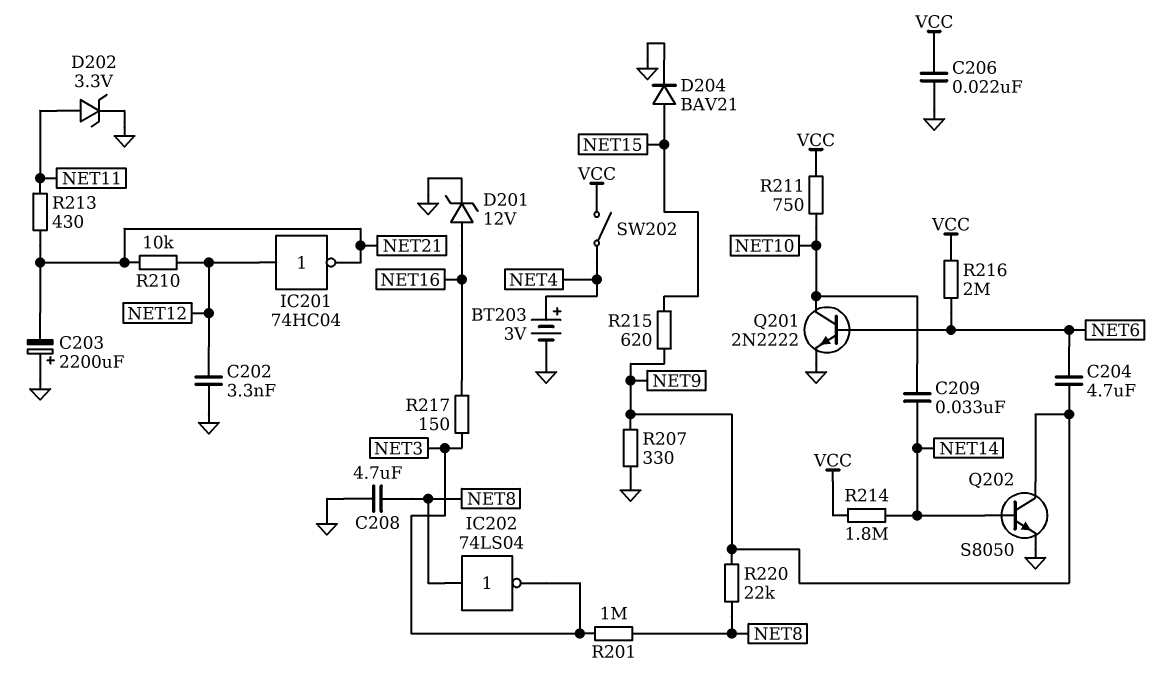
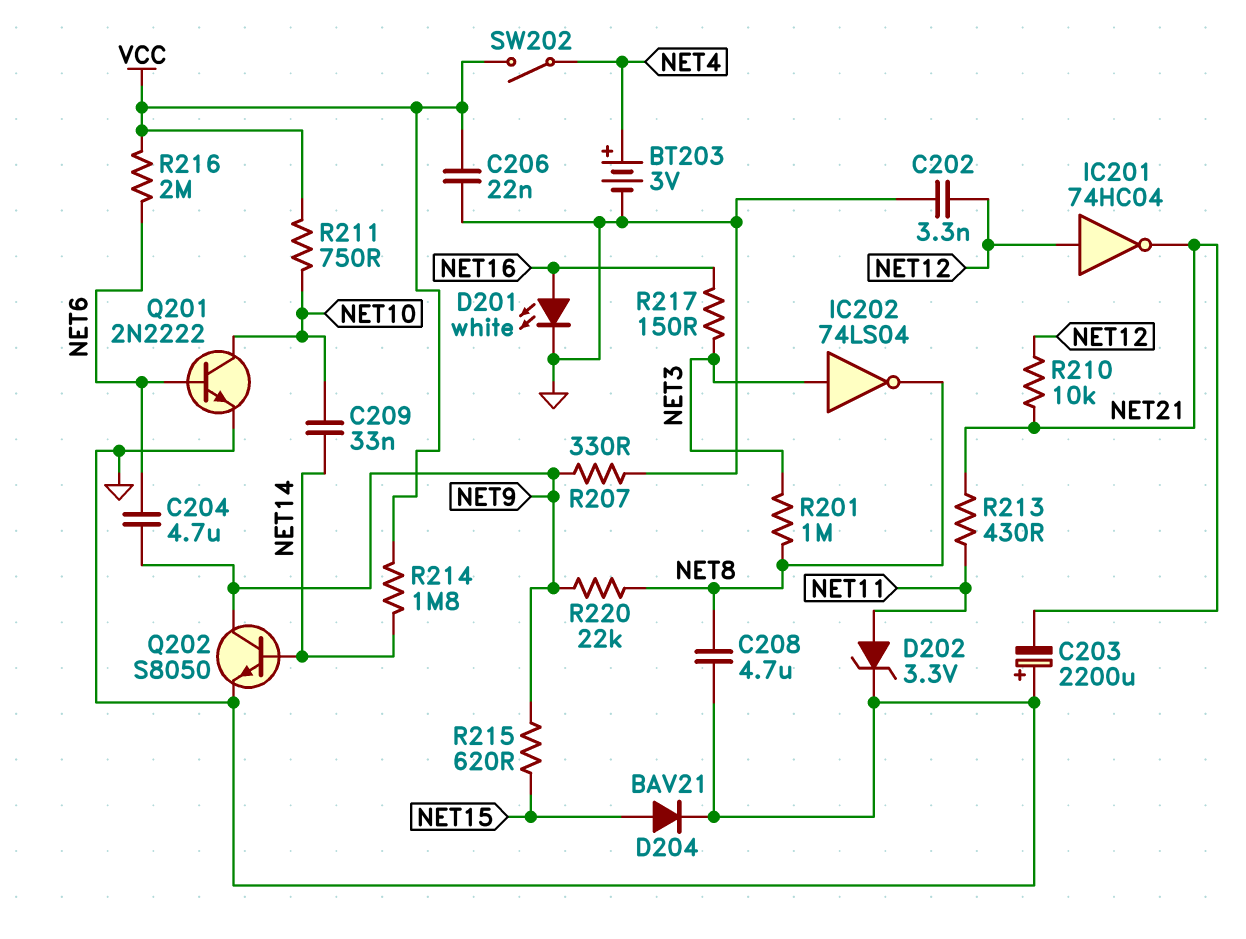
D201: zener 12V (A NET16, K GND) -> LED white (A NET16, K GND)
IC202: NOT 74LS04 (in NET8, out NET3) -> NOT 74LS04 (in NET3, out NET8)

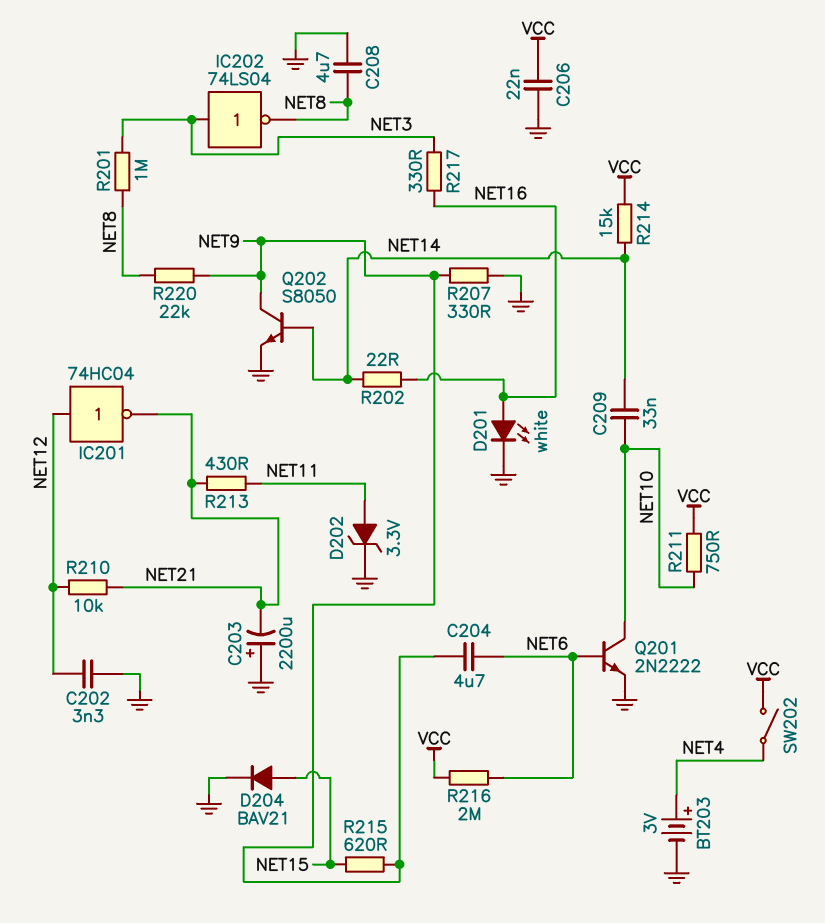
R202: none -> 22 (NET14, NET16)
R214: 1.8M (NET14, VCC) -> 15k (NET14, VCC)
R217: 150 (NET3, NET16) -> 330 (NET3, NET16)

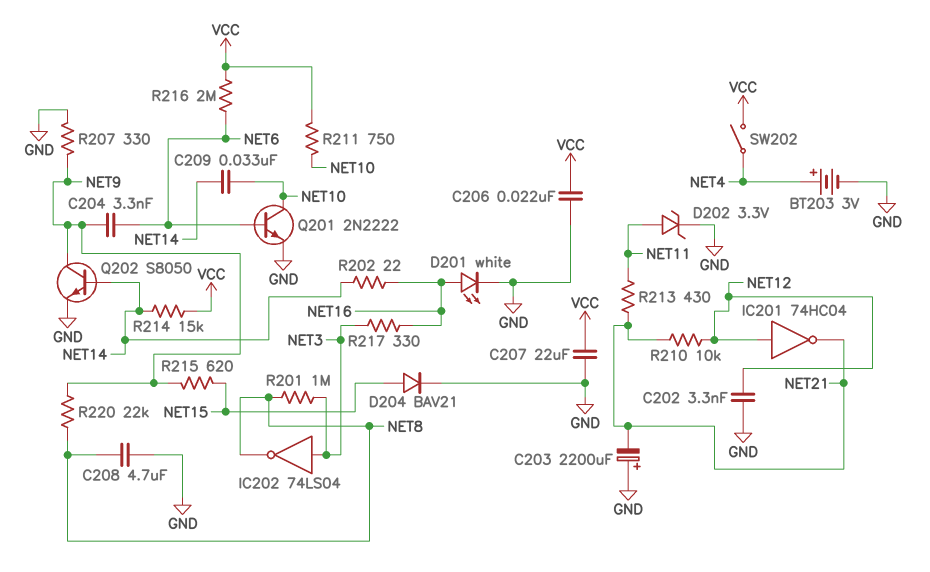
C204: 4.7uF (NET6, NET9) -> 3.3nF (NET6, NET9)
C207: none -> 22uF (GND, VCC)

